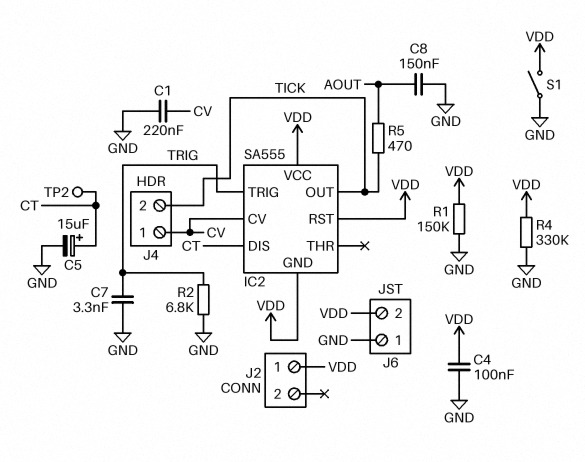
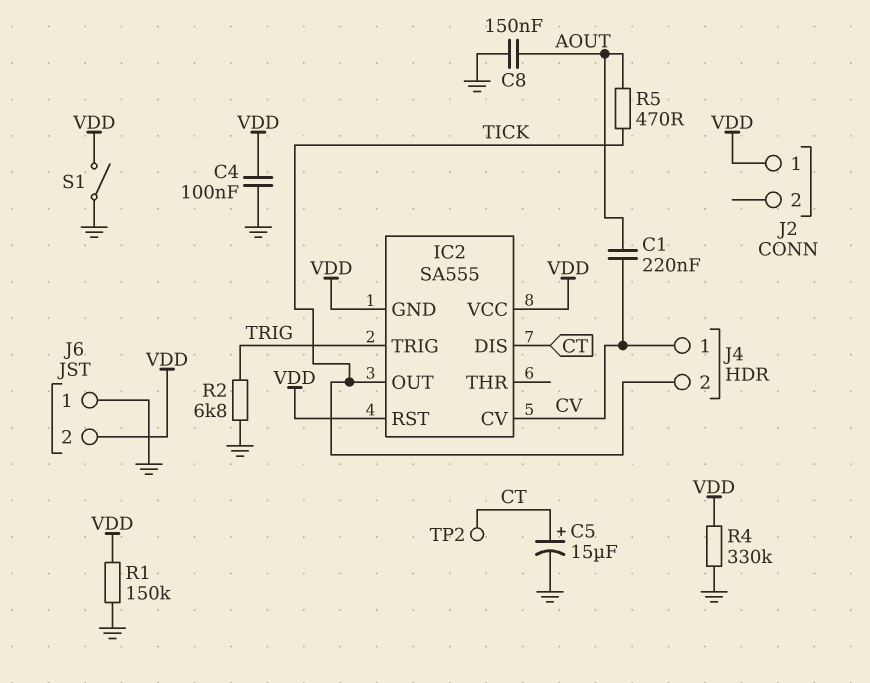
C1: 220nF (CV, GND) -> 220nF (AOUT, CV)
C7: 3.3nF (GND, TRIG) -> none

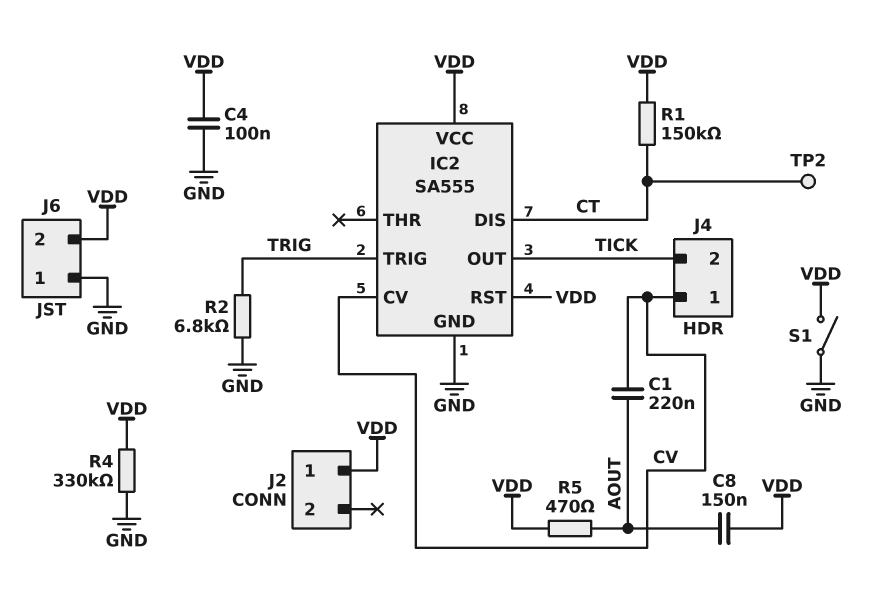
C5: 15uF (plus CT, minus GND) -> none
C8: 150nF (AOUT, GND) -> 150nF (AOUT, VDD)
IC2 pin GND: VDD -> GND
R1: 150k (GND, VDD) -> 150k (CT, VDD)
R5: 470 (AOUT, TICK) -> 470 (AOUT, VDD)

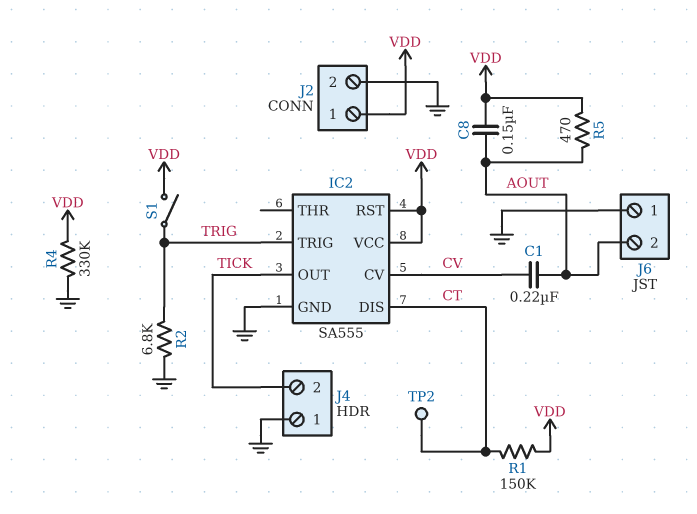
C4: 100nF (GND, VDD) -> none
J2 pin 2: none -> GND
J4 pin 1: CV -> GND
J6 pin 2: VDD -> AOUT
S1: switch (GND, VDD) -> switch (TRIG, VDD)

